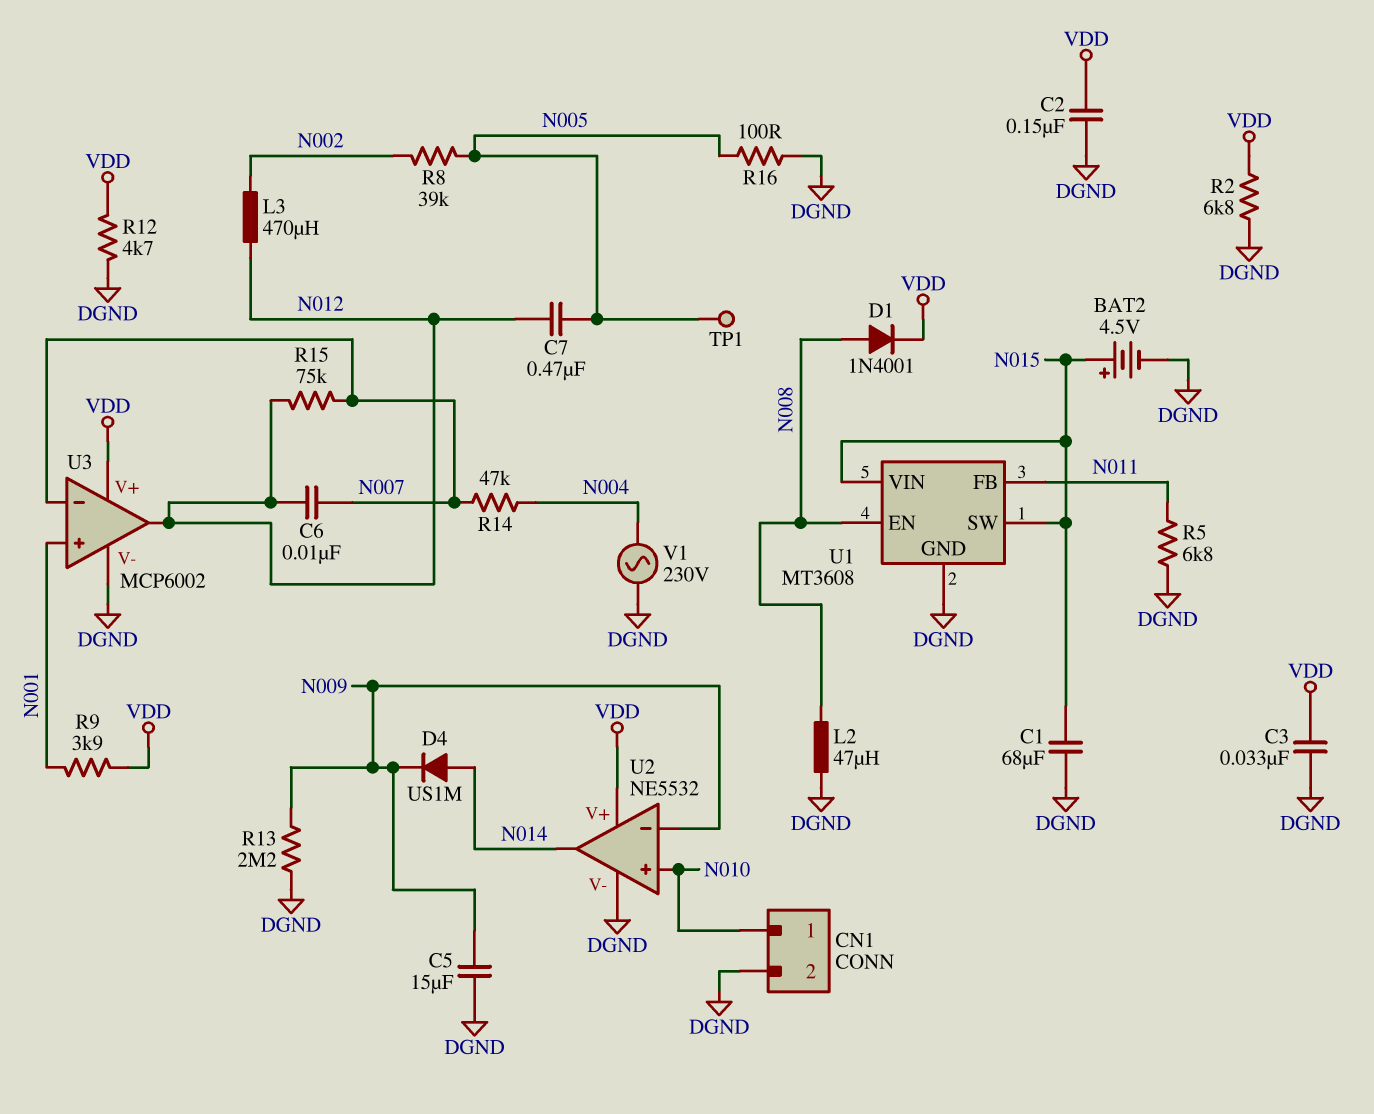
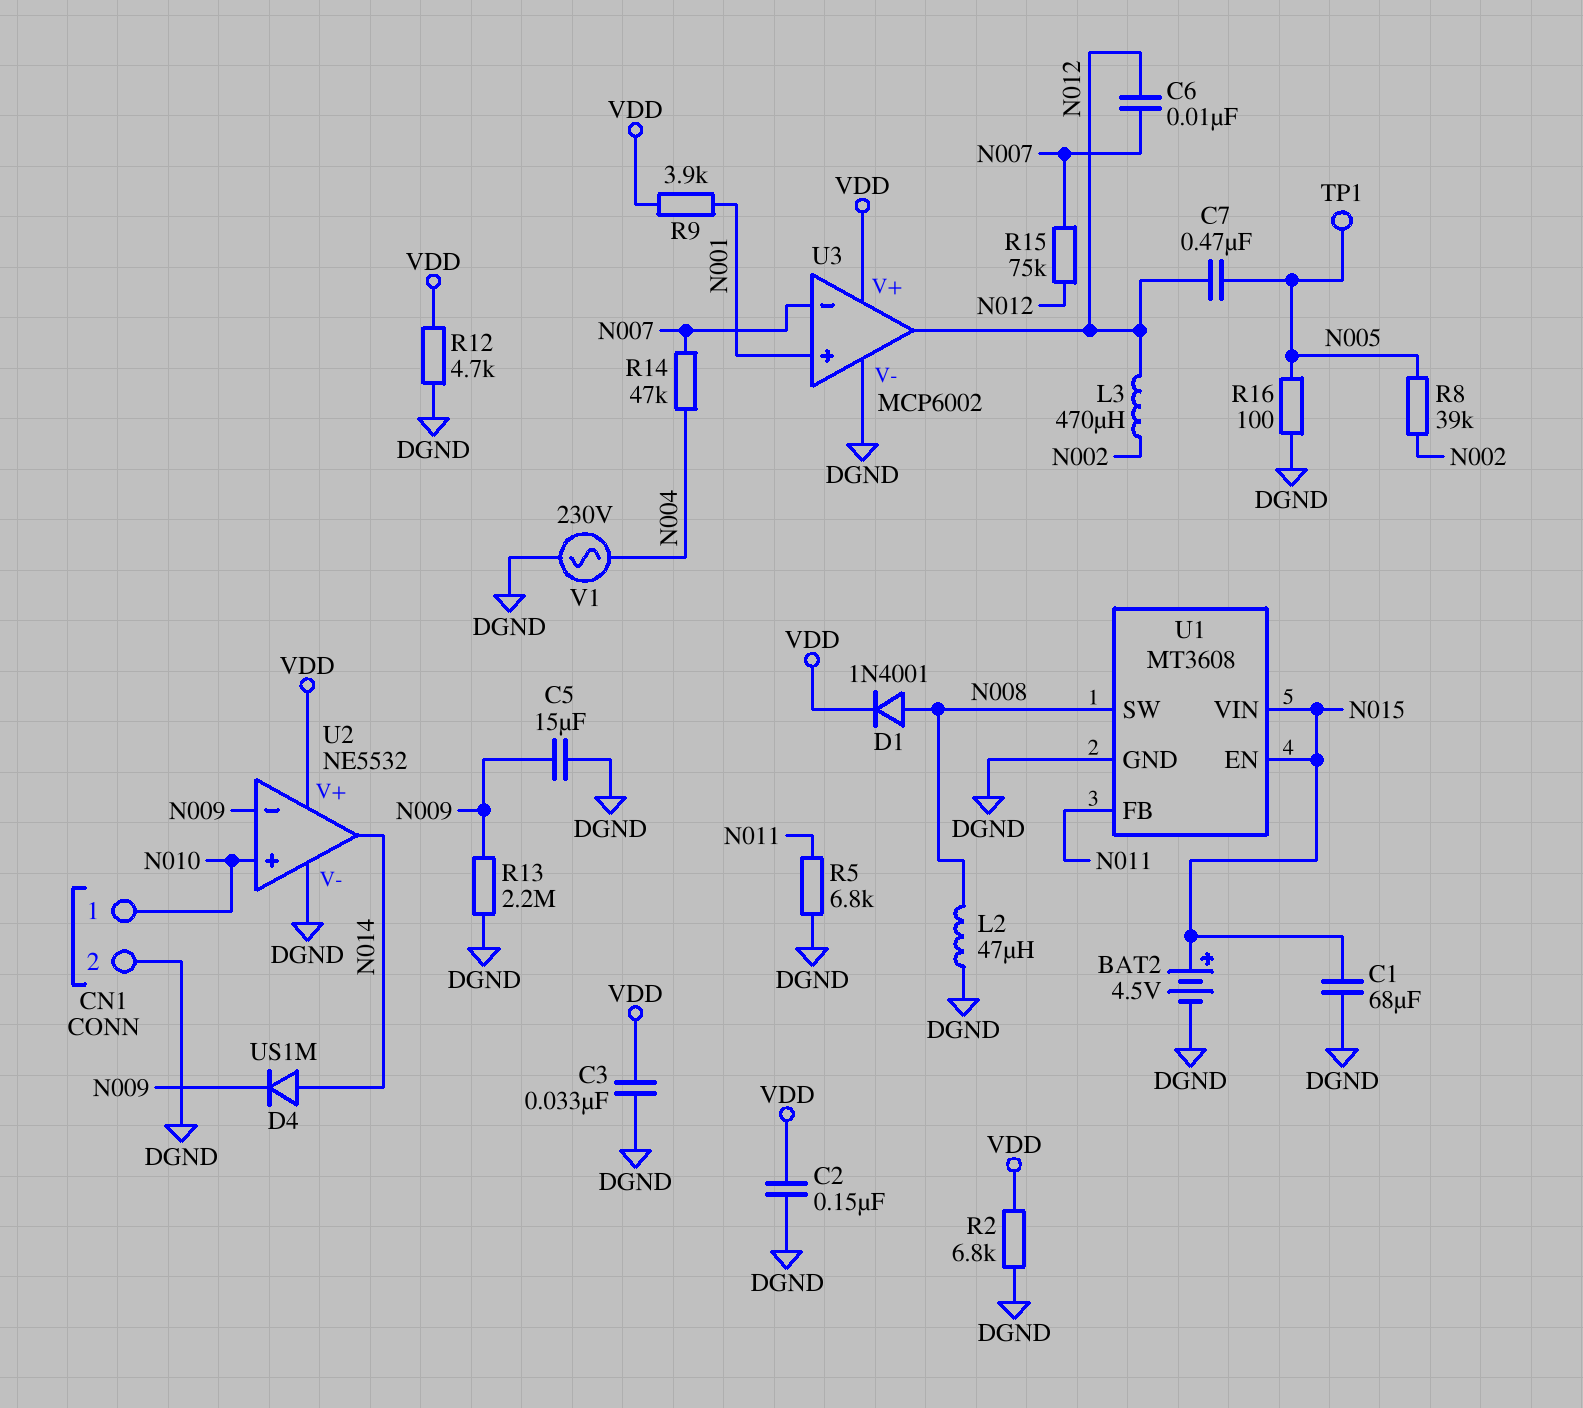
U1 pin EN: N008 -> N015
U1 pin SW: N015 -> N008

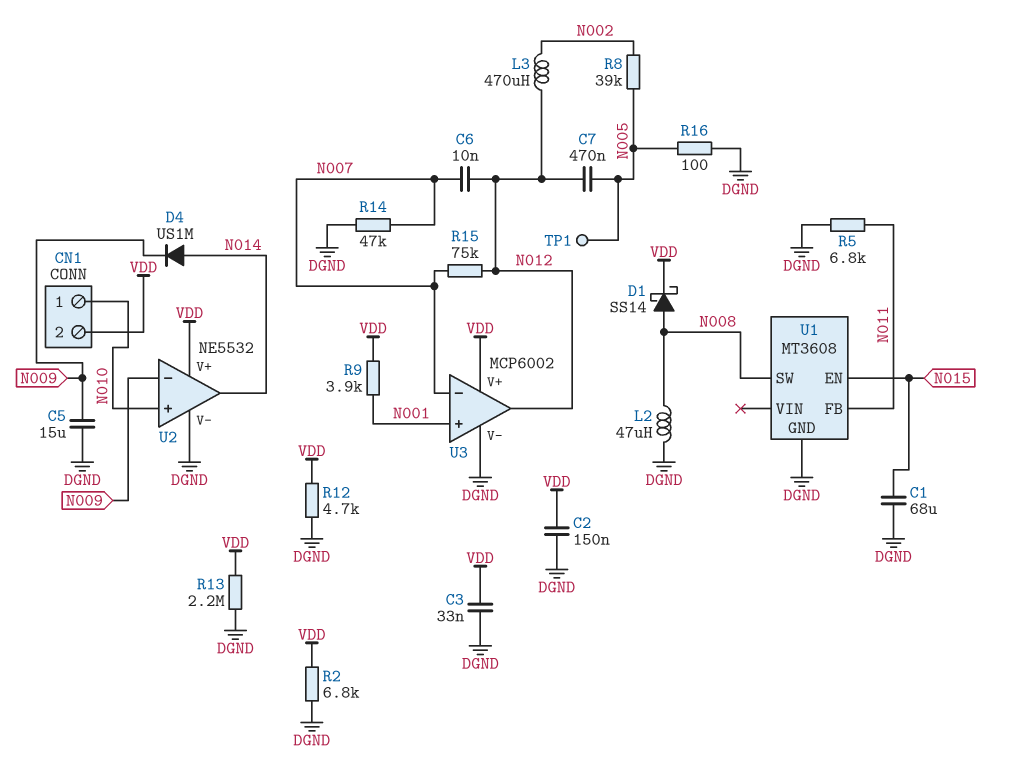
BAT2: 4.5V (plus N015, minus DGND) -> none
CN1 pin 2: DGND -> VDD
D1: diode 1N4001 (A N008, K VDD) -> schottky SS14 (A N008, K VDD)
R13: 2.2M (DGND, N009) -> 2.2M (DGND, VDD)
R14: 47k (N004, N007) -> 47k (DGND, N007)
U1 pin VIN: N015 -> none
V1: AC 230V (DGND, N004) -> none

